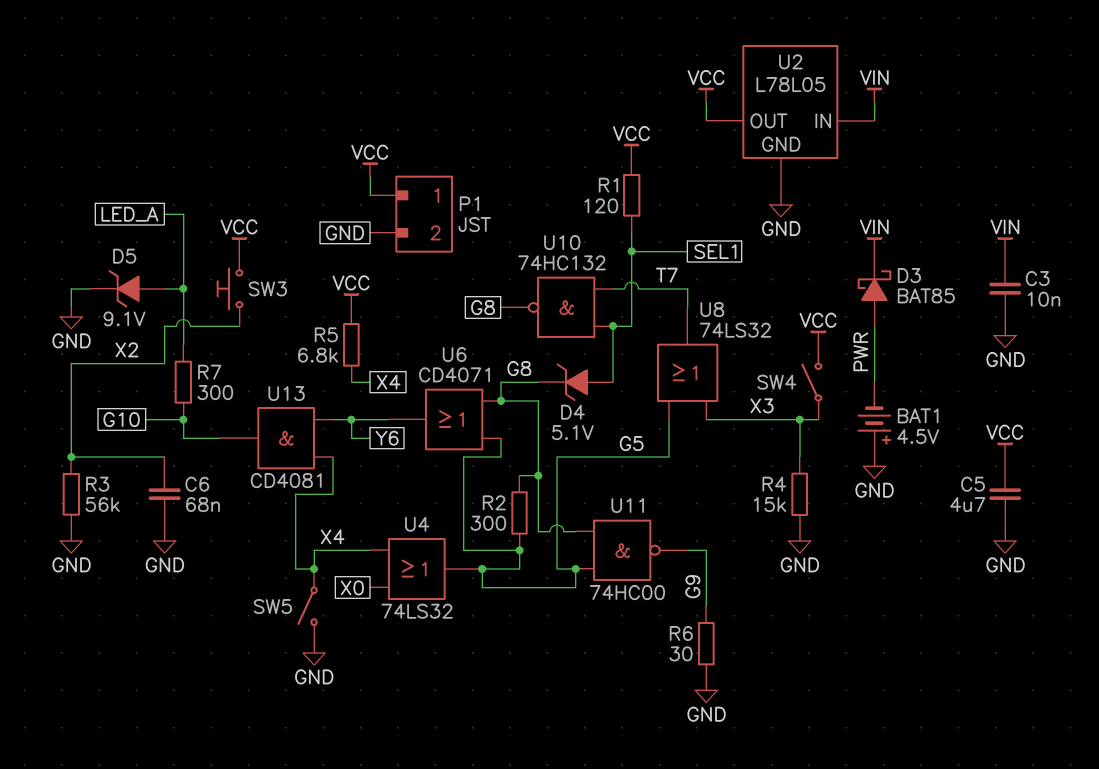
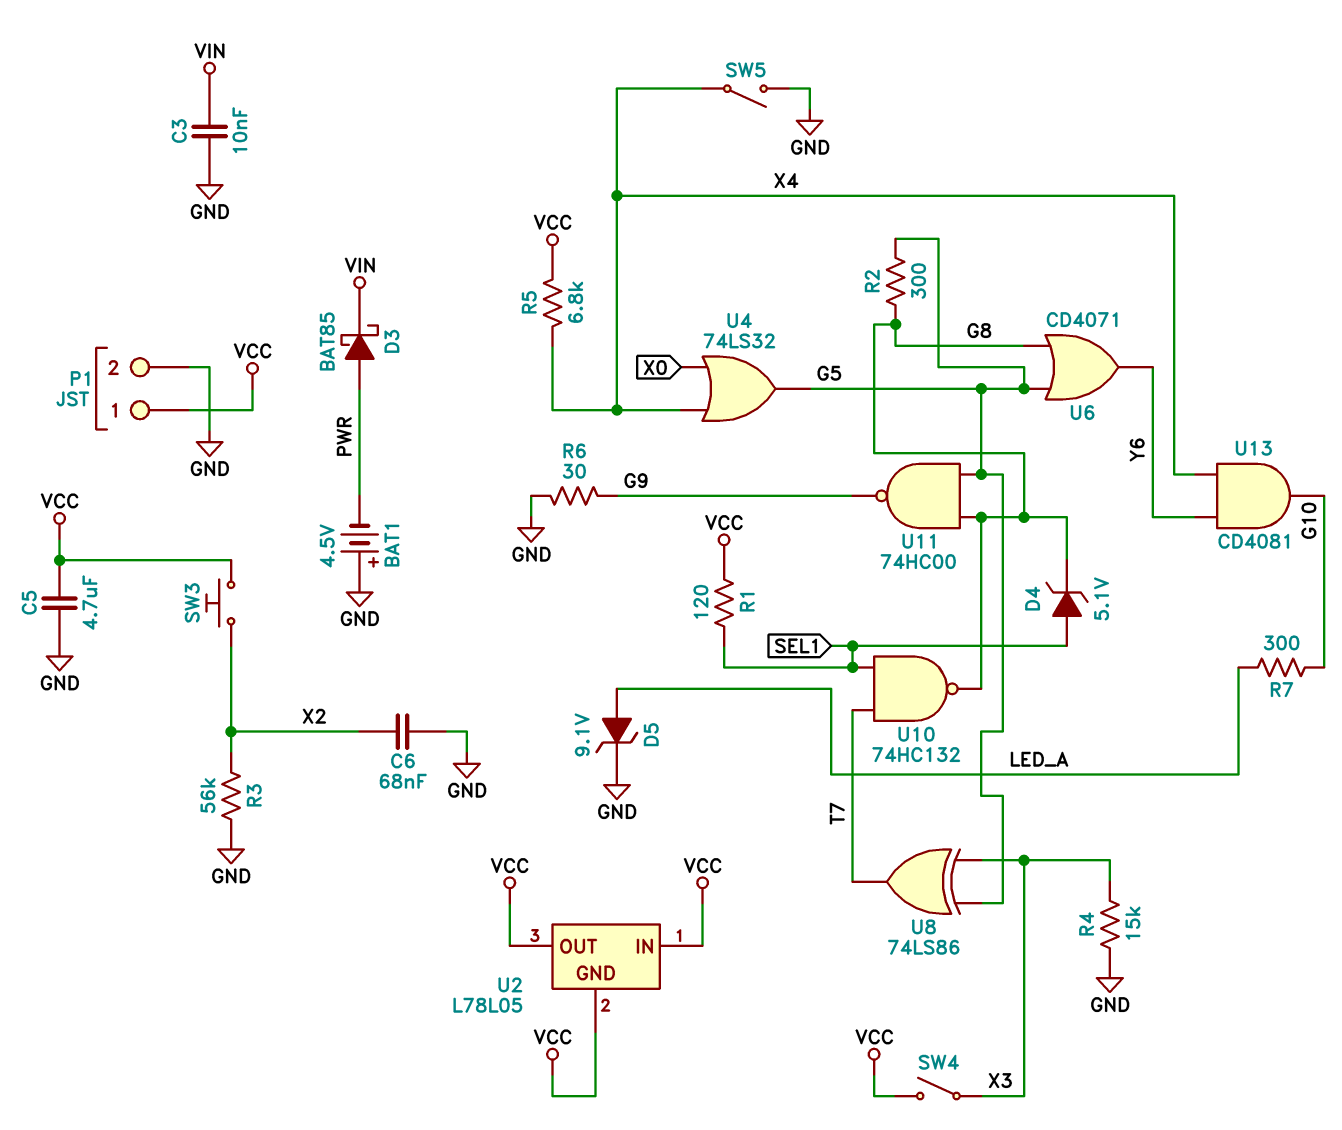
U2 pin GND: GND -> VCC
U2 pin IN: VIN -> VCC
U8: OR 74LS32 (in G5, in X3, out T7) -> XOR 74LS86 (in G5, in X3, out T7)

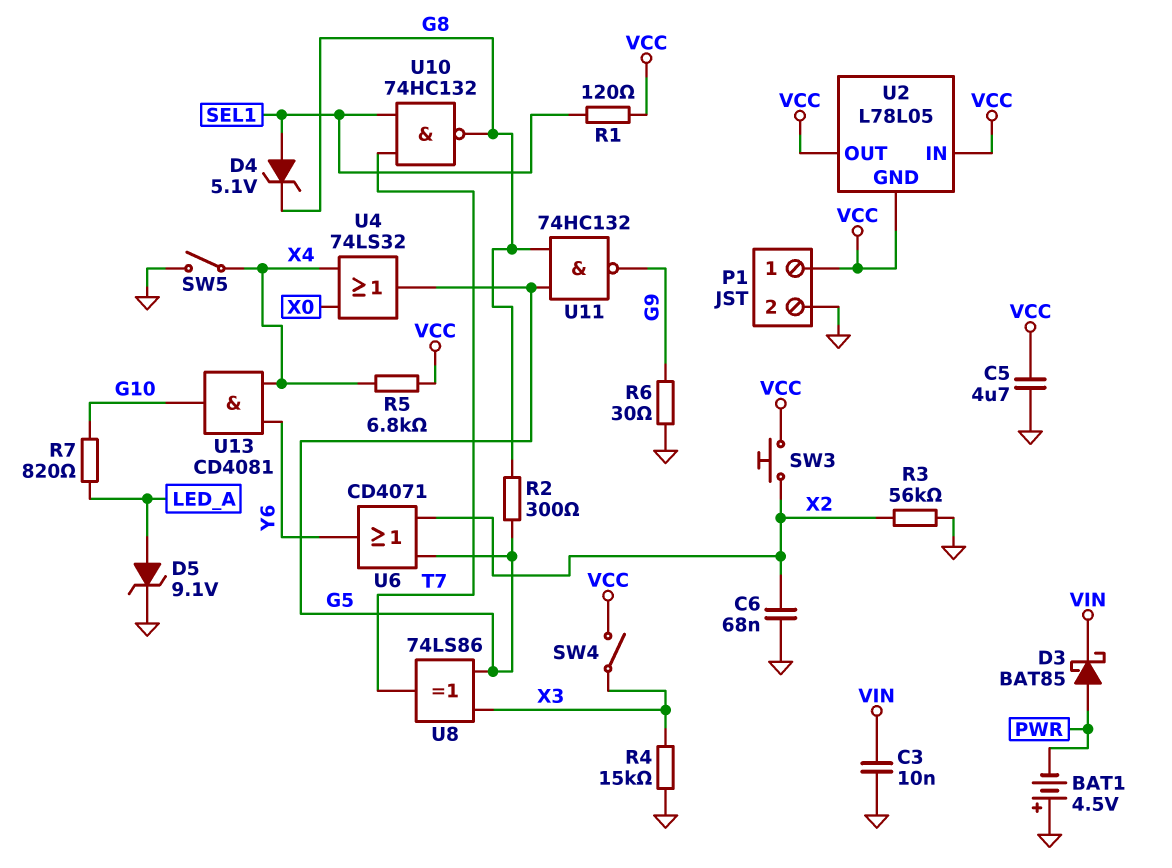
R7: 300 (G10, LED_A) -> 820 (G10, LED_A)
U6: OR CD4071 (in G5, in G8, out Y6) -> OR CD4071 (in G5, in X2, out Y6)
U11: NAND 74HC00 (in G5, in G8, out G9) -> NAND 74HC132 (in G5, in G8, out G9)

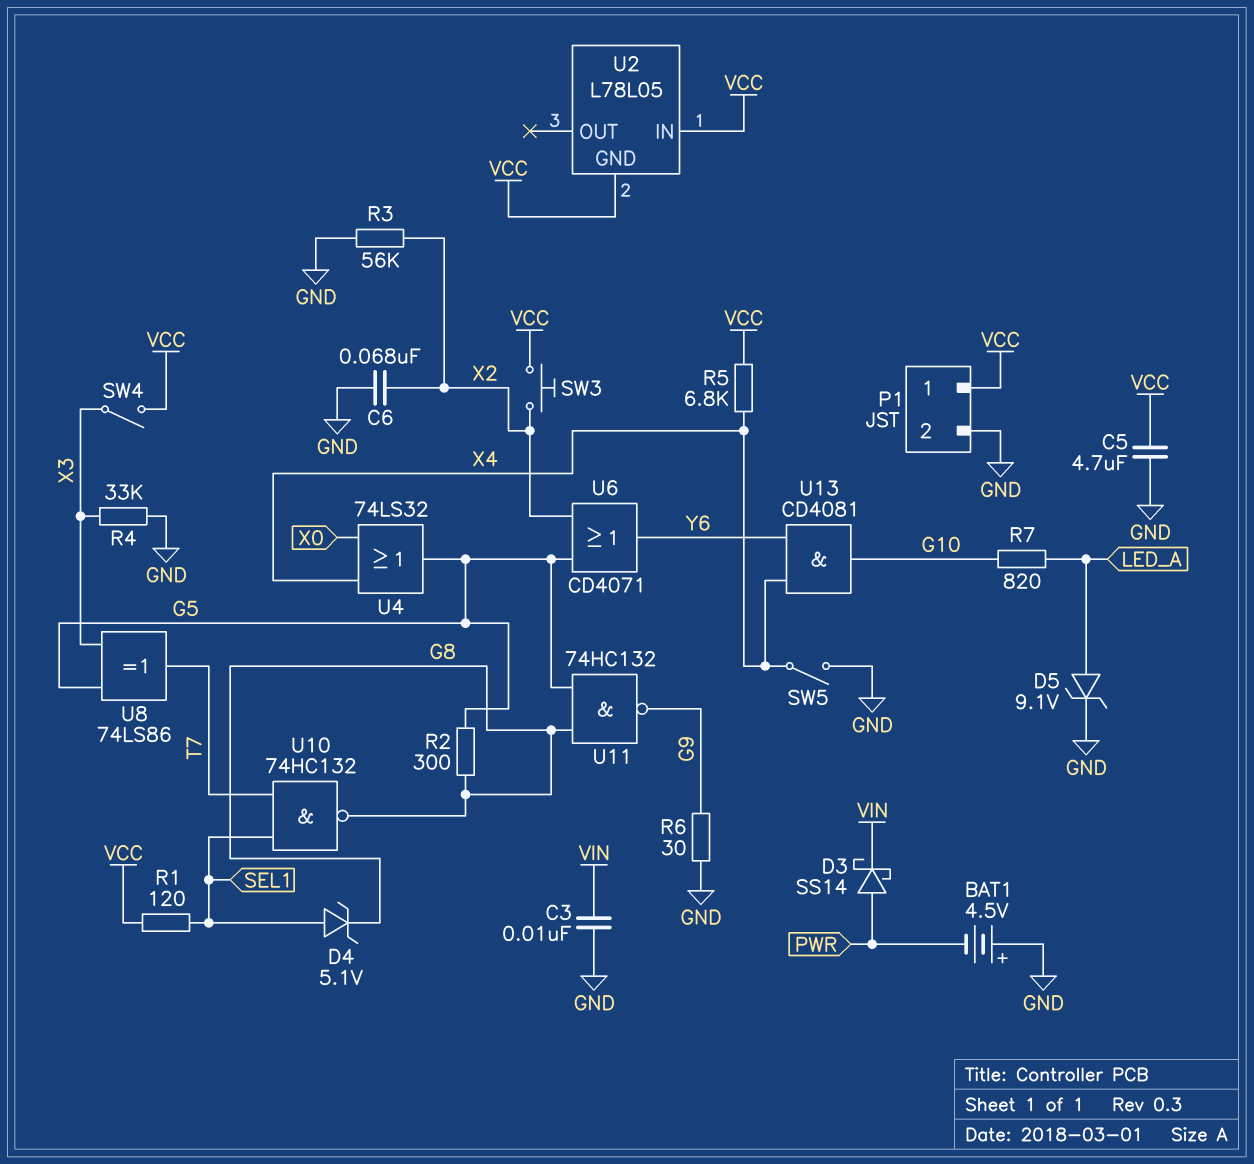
D3: schottky BAT85 (A PWR, K VIN) -> schottky SS14 (A PWR, K VIN)
R4: 15k (GND, X3) -> 33k (GND, X3)
U2 pin OUT: VCC -> none

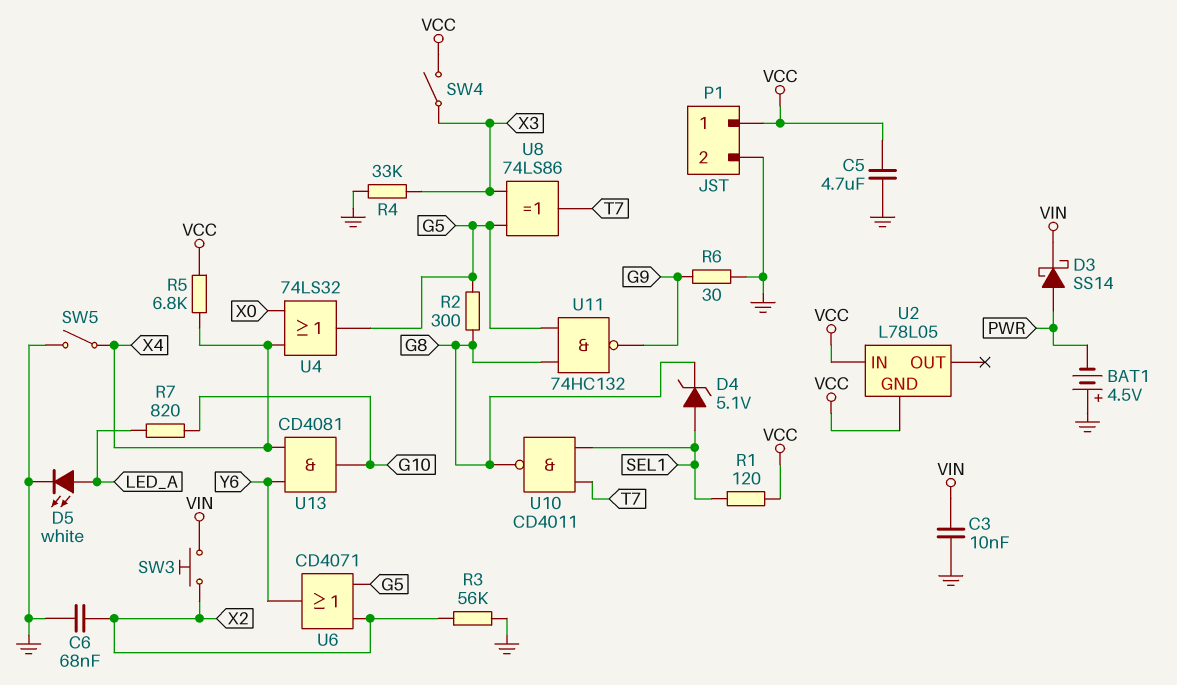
D5: zener 9.1V (A LED_A, K GND) -> LED white (A LED_A, K GND)
SW3: button (VCC, X2) -> button (VIN, X2)
U10: NAND 74HC132 (in SEL1, in T7, out G8) -> NAND CD4011 (in SEL1, in T7, out G8)

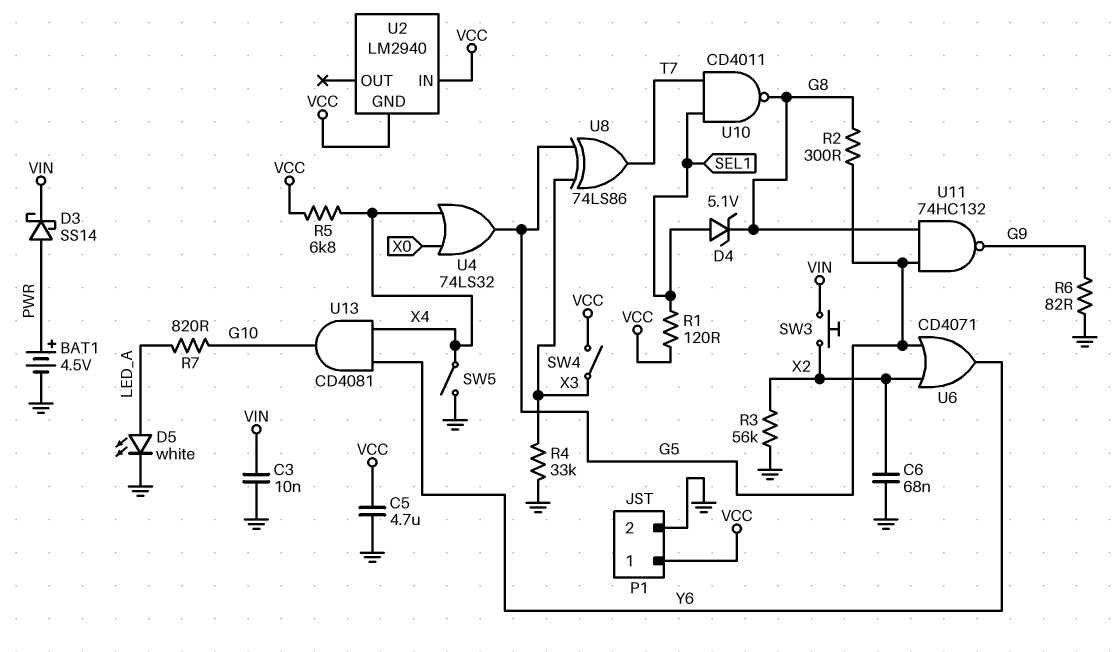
BAT1: 4.5V (plus GND, minus PWR) -> 4.5V (plus PWR, minus GND)
R6: 30 (G9, GND) -> 82 (G9, GND)
U2: L78L05 -> LM2940

